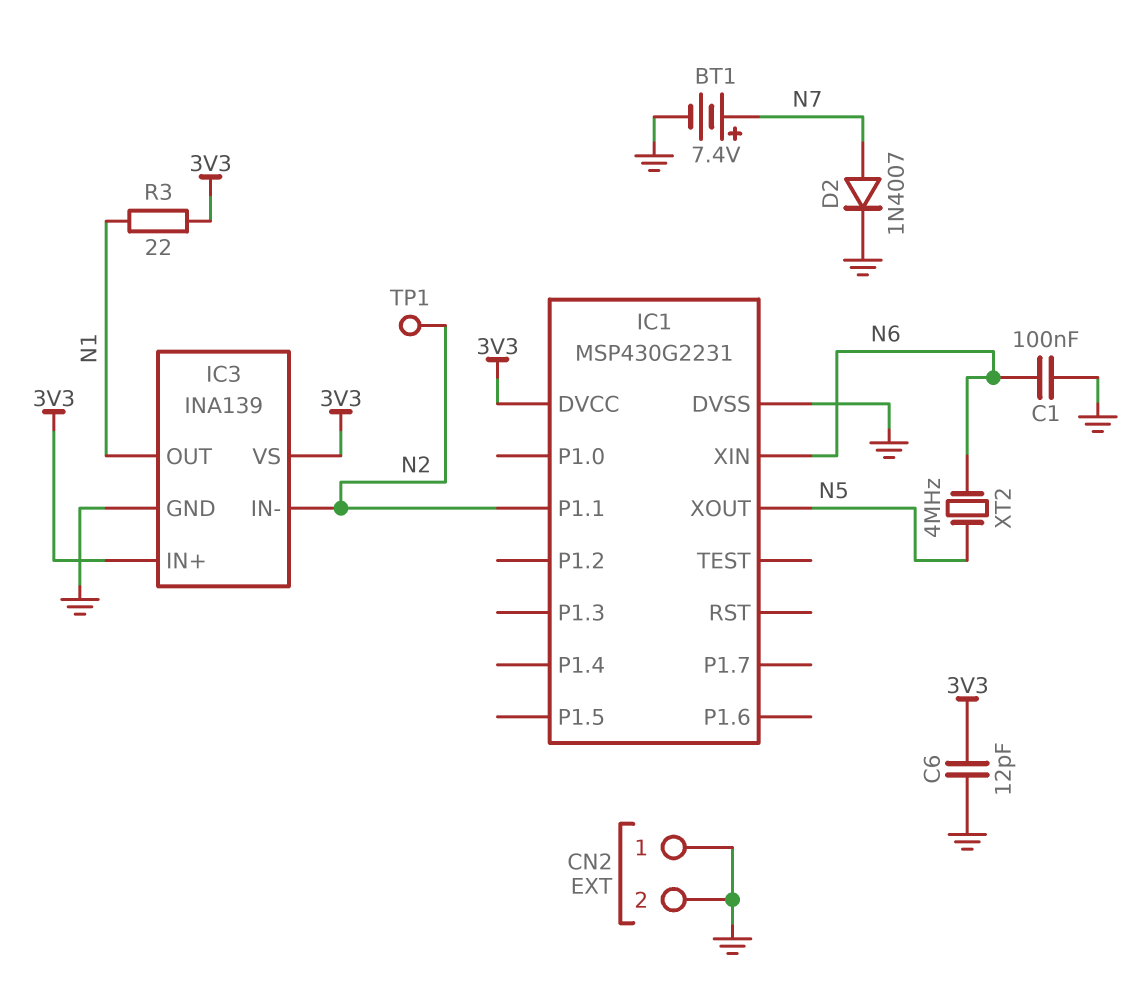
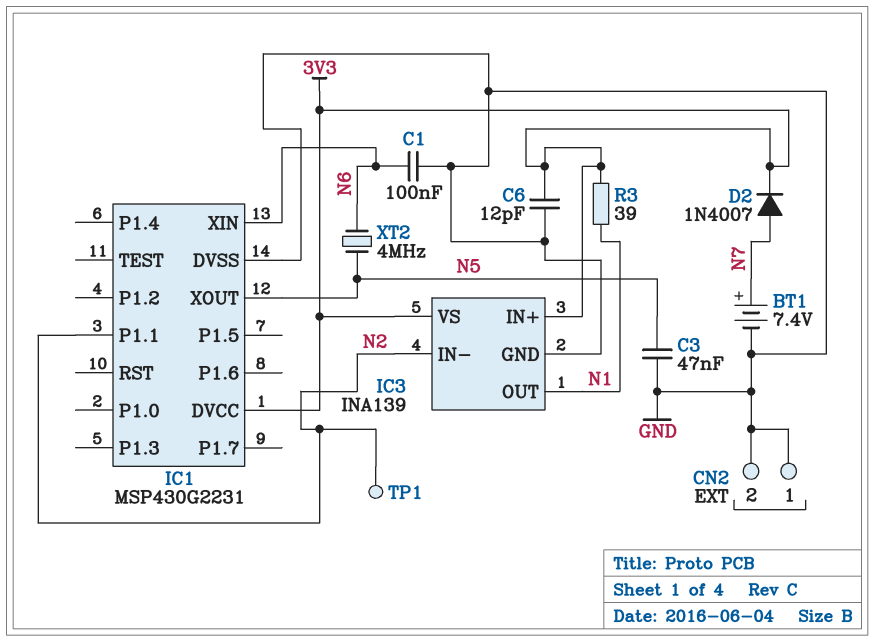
C3: none -> 47nF (GND, N5)
D2: diode 1N4007 (A N7, K GND) -> diode 1N4007 (A N7, K 3V3)
R3: 22 (3V3, N1) -> 39 (3V3, N1)

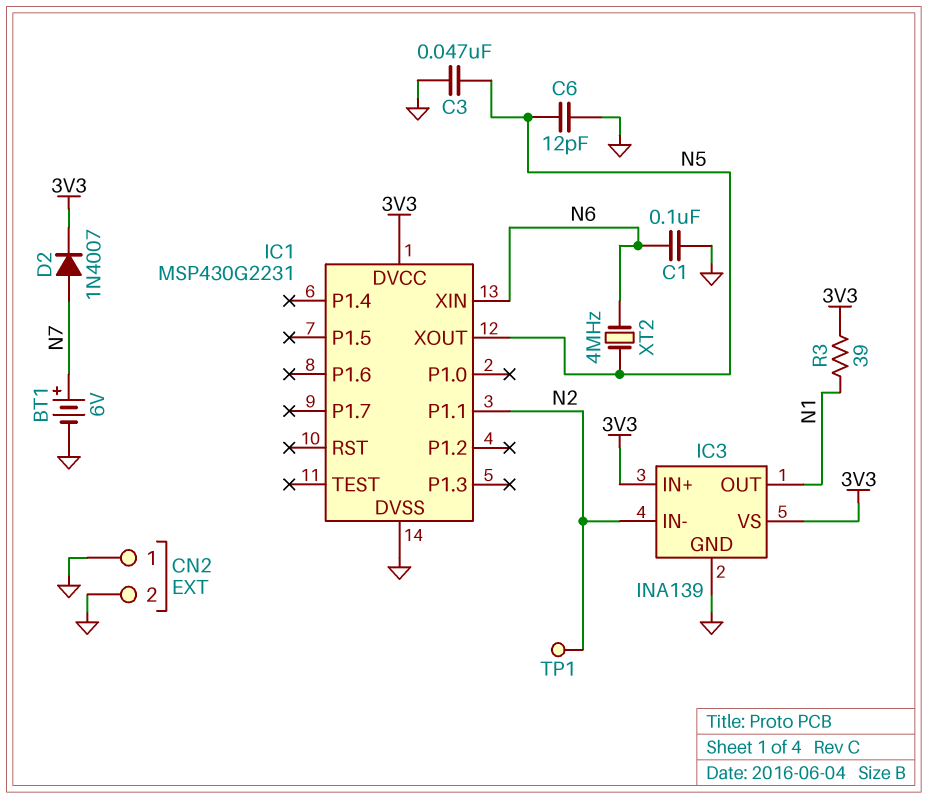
BT1: 7.4V (plus N7, minus GND) -> 6V (plus N7, minus GND)
C6: 12pF (3V3, GND) -> 12pF (GND, N5)

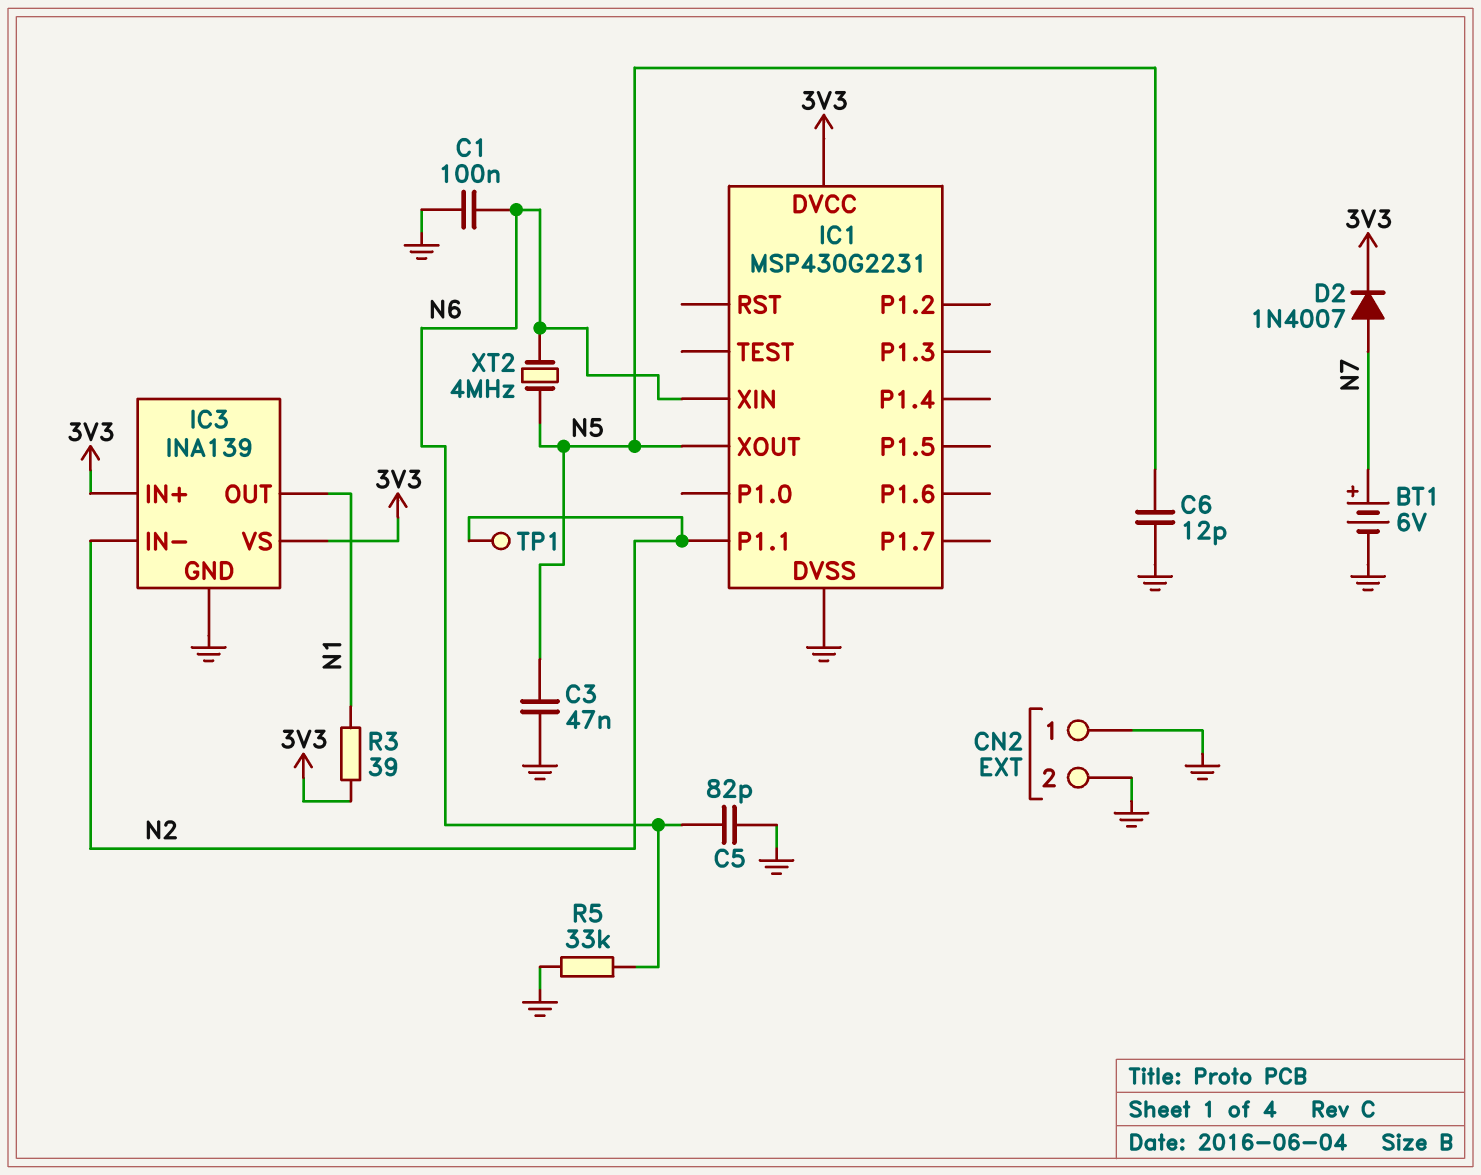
C5: none -> 82pF (GND, N6)
R5: none -> 33k (GND, N6)

